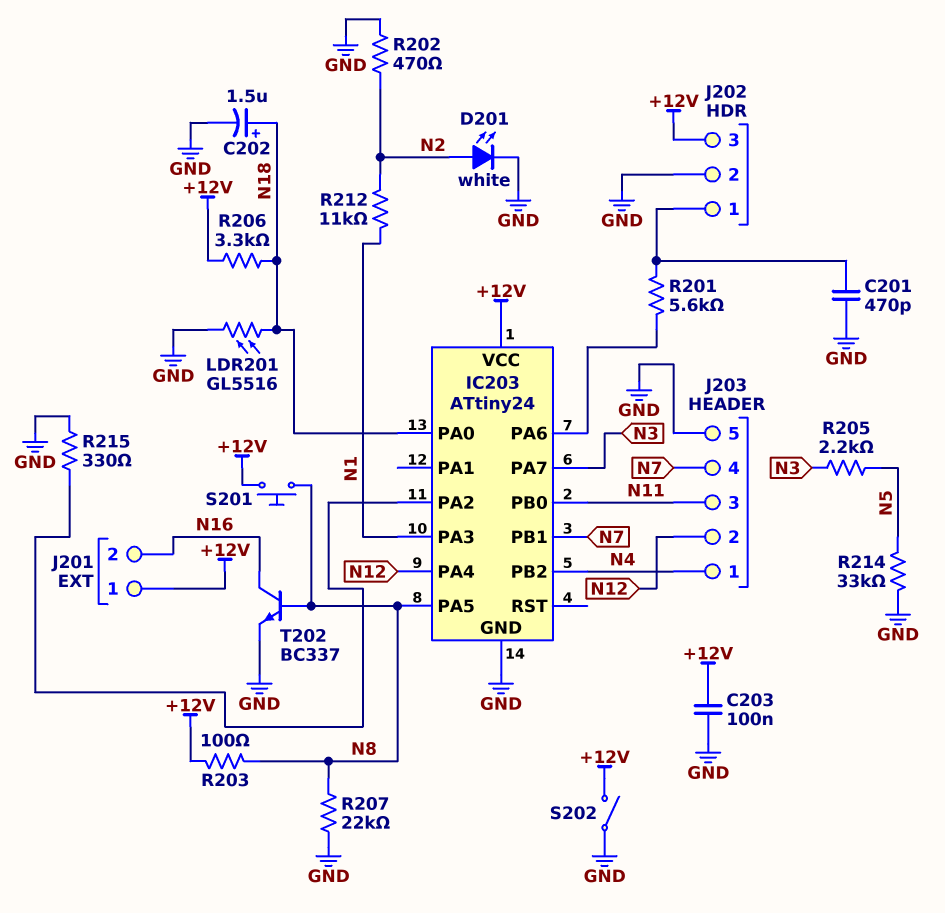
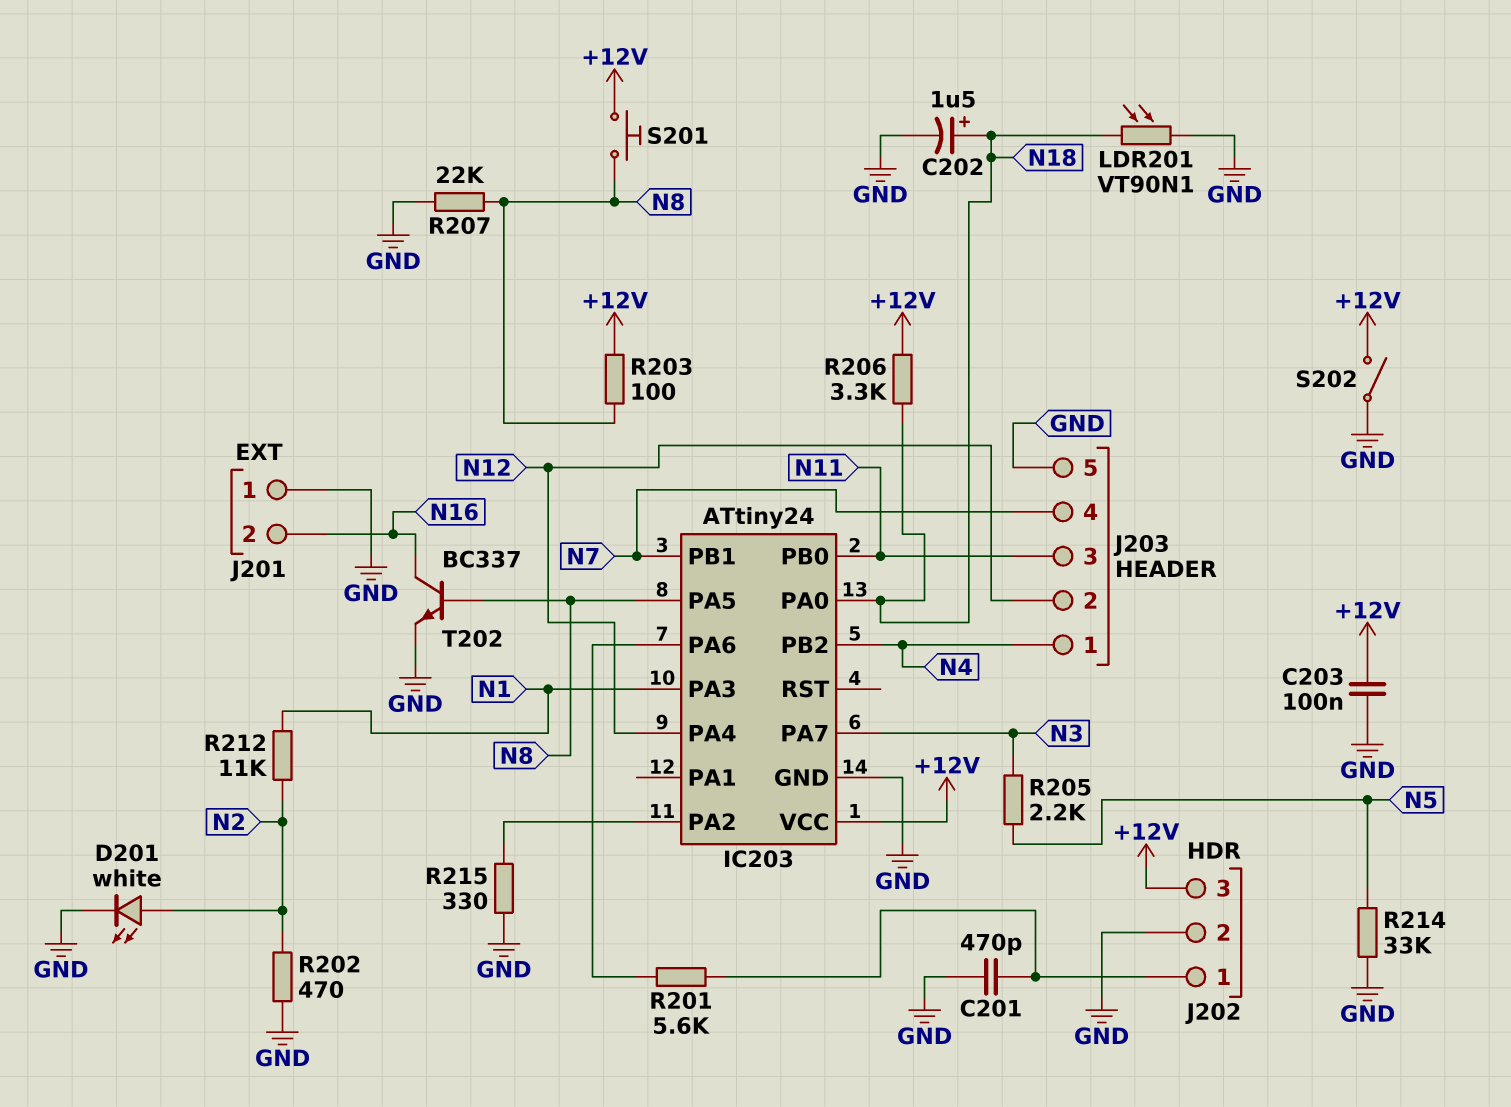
J201 pin 1: +12V -> GND
LDR201: GL5516 (GND, N18) -> VT90N1 (GND, N18)

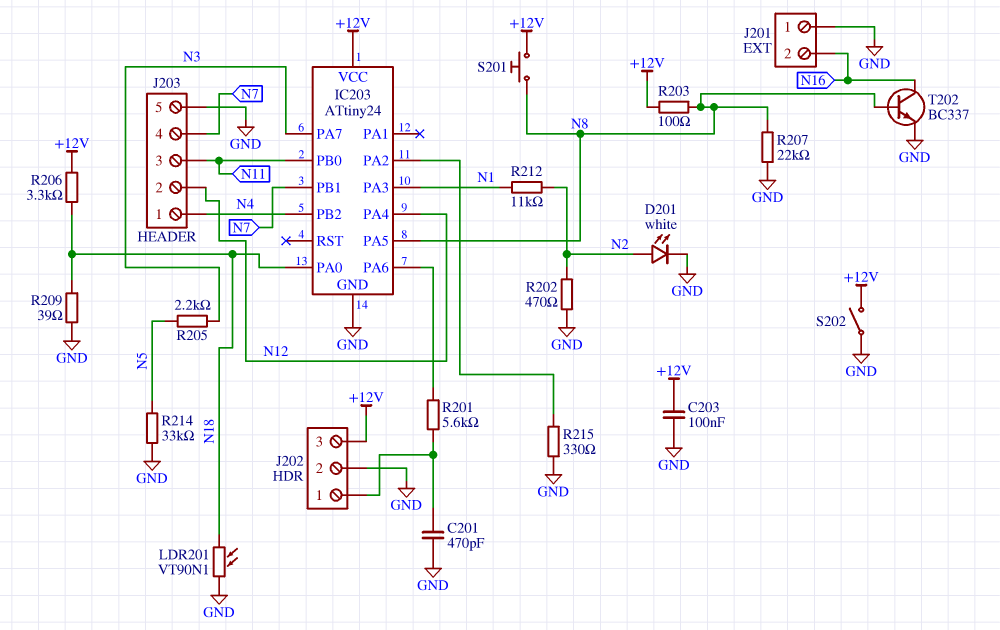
C202: 1.5uF (plus N18, minus GND) -> none
R209: none -> 39 (GND, N18)

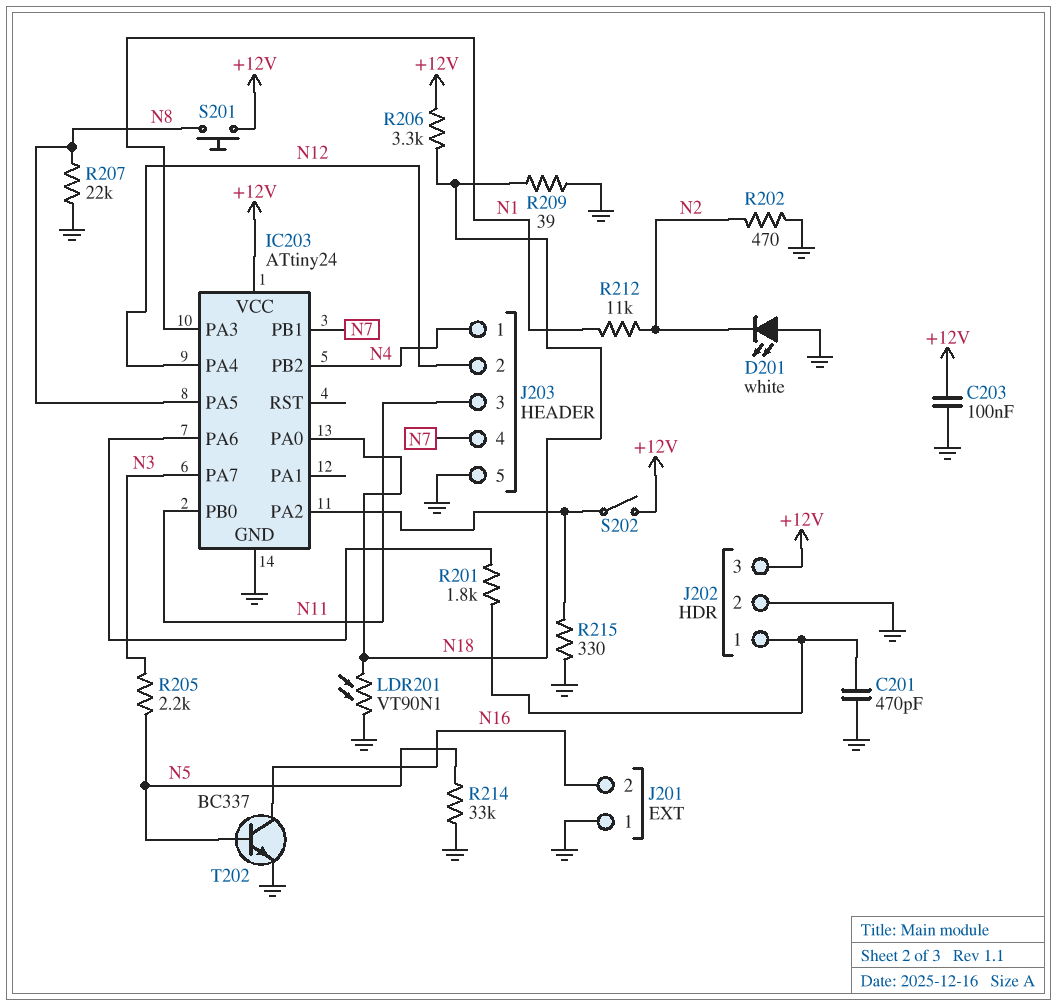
D201: LED white (A N2, K GND) -> LED white (A GND, K N2)
R201: 5.6k (IC203/PA6, J202/1) -> 1.8k (IC203/PA6, J202/1)
R203: 100 (+12V, N8) -> none
S202: switch (+12V, GND) -> switch (+12V, IC203/PA2)
T202: NPN BC337 (B N8, C N16, E GND) -> NPN BC337 (B N5, C N16, E GND)

